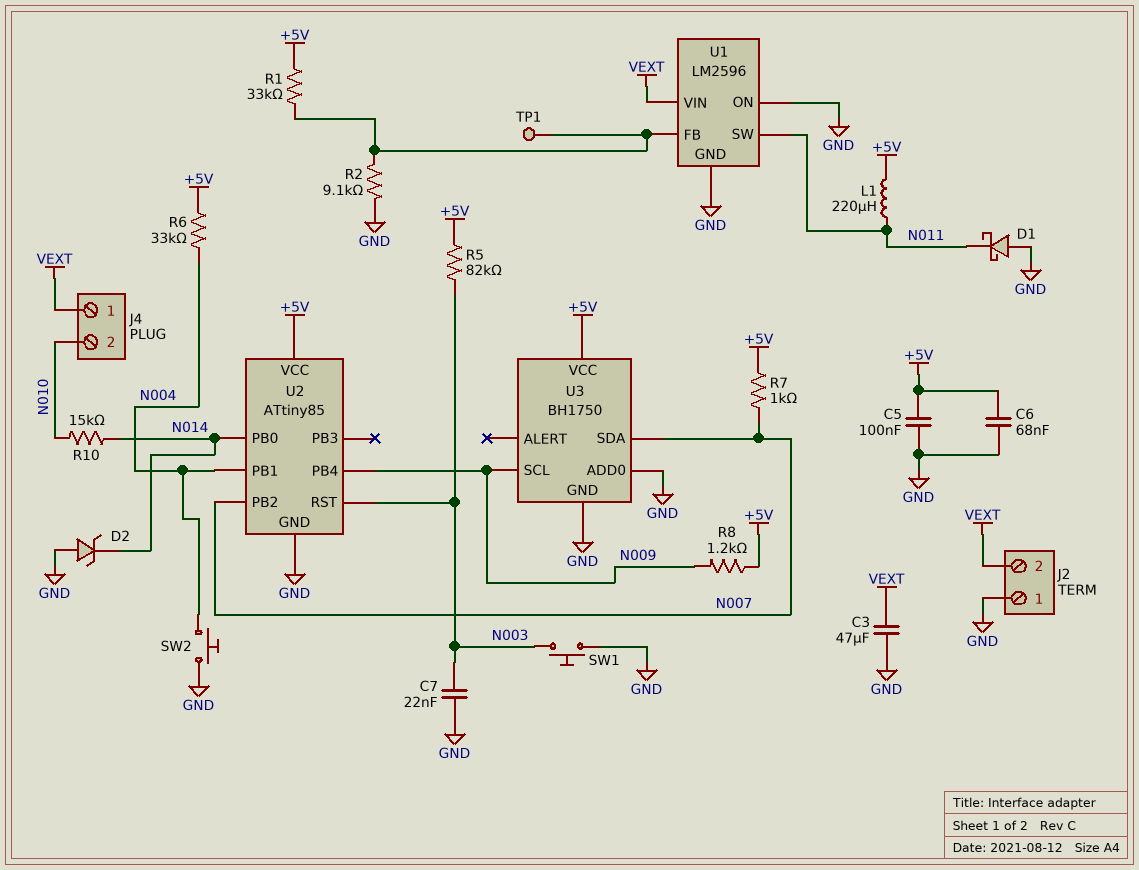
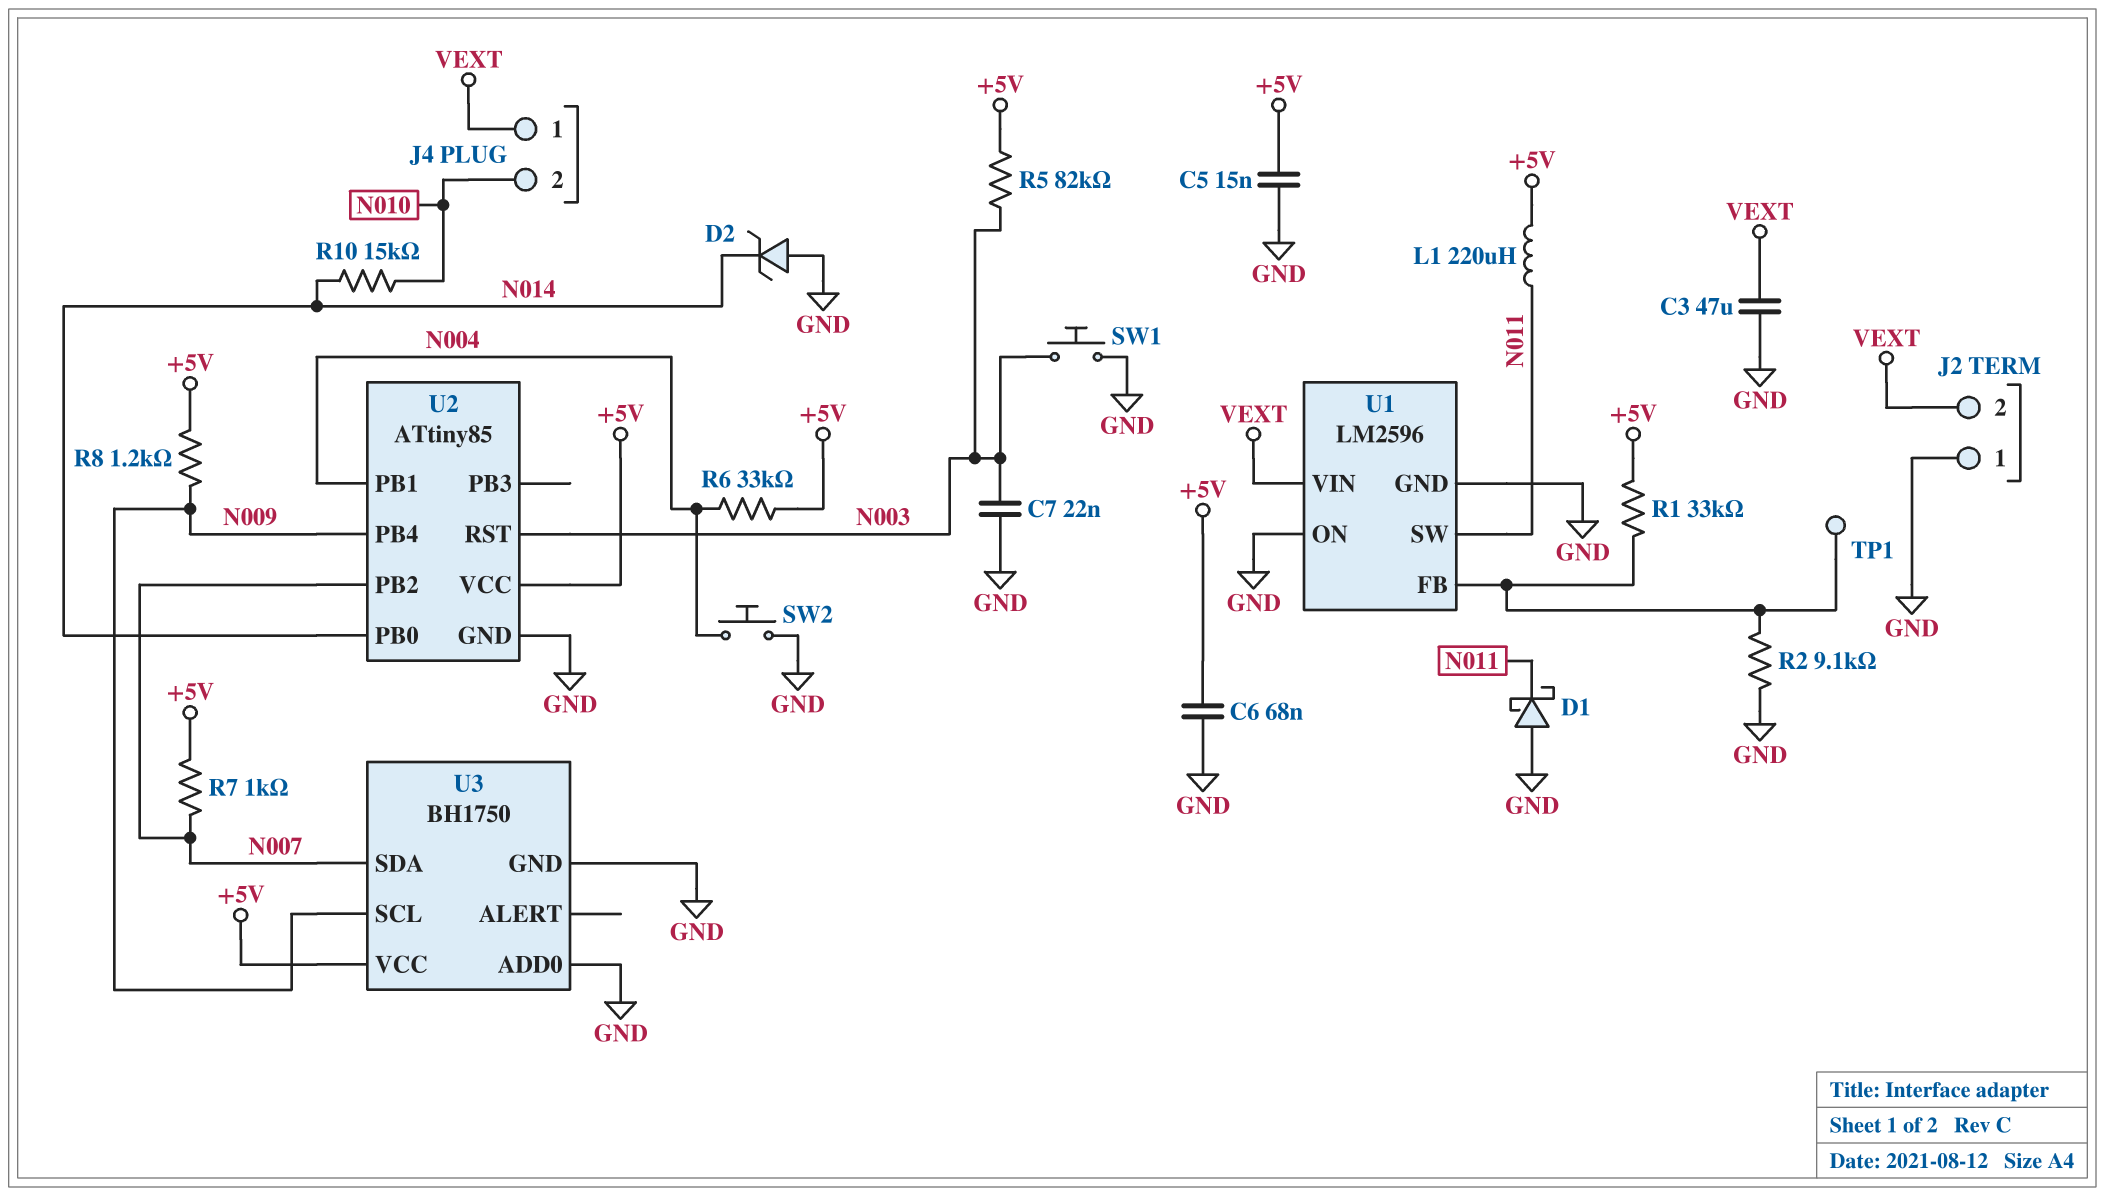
C5: 100nF (+5V, GND) -> 15nF (+5V, GND)

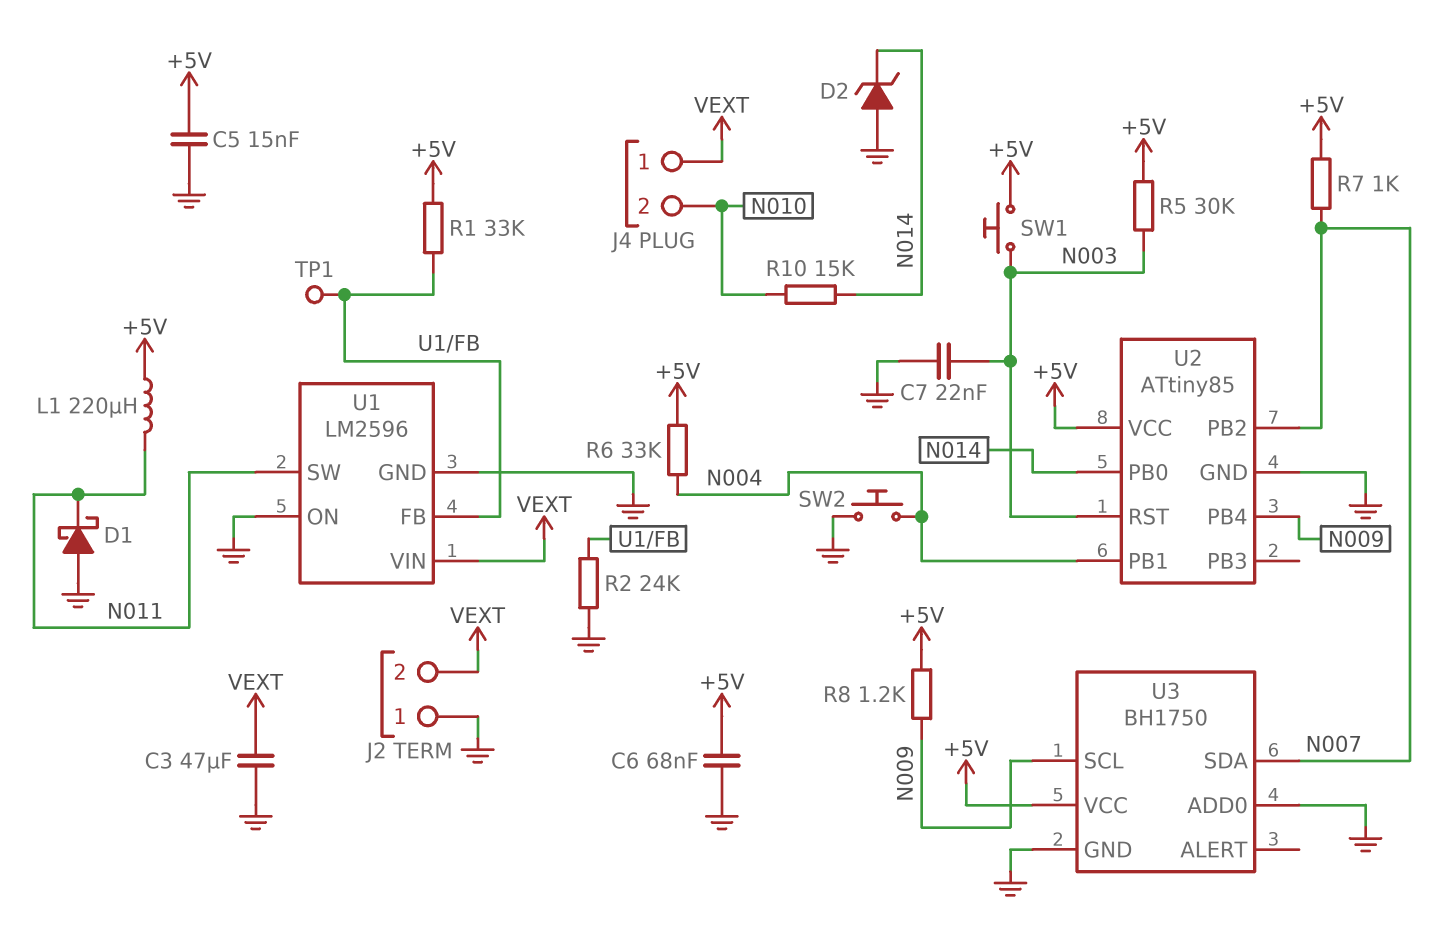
R2: 9.1k (GND, U1/FB) -> 24k (GND, U1/FB)
R5: 82k (+5V, N003) -> 30k (+5V, N003)
SW1: button (GND, N003) -> button (+5V, N003)

